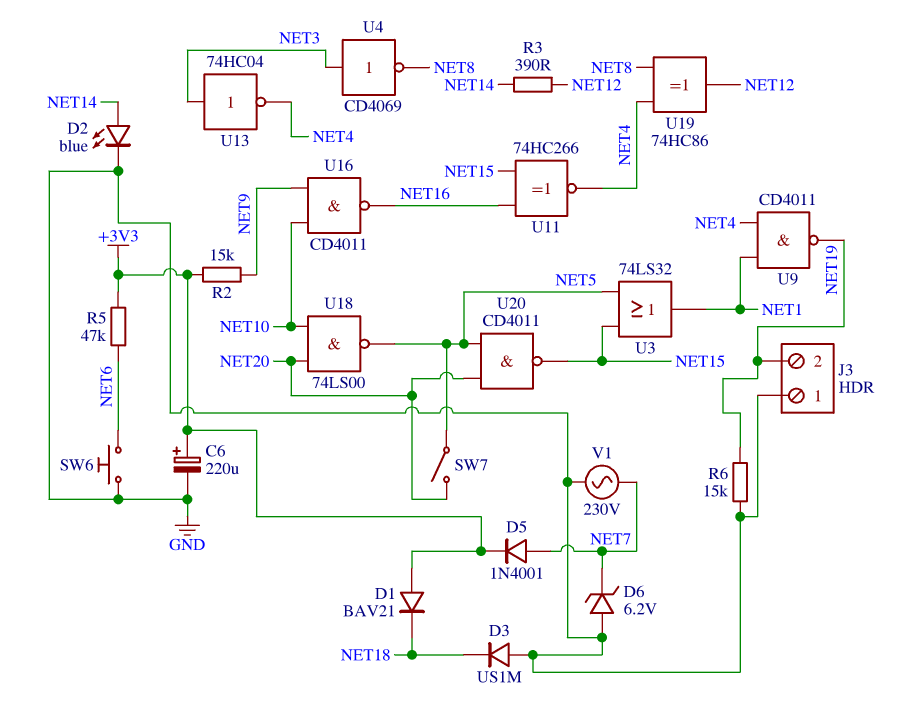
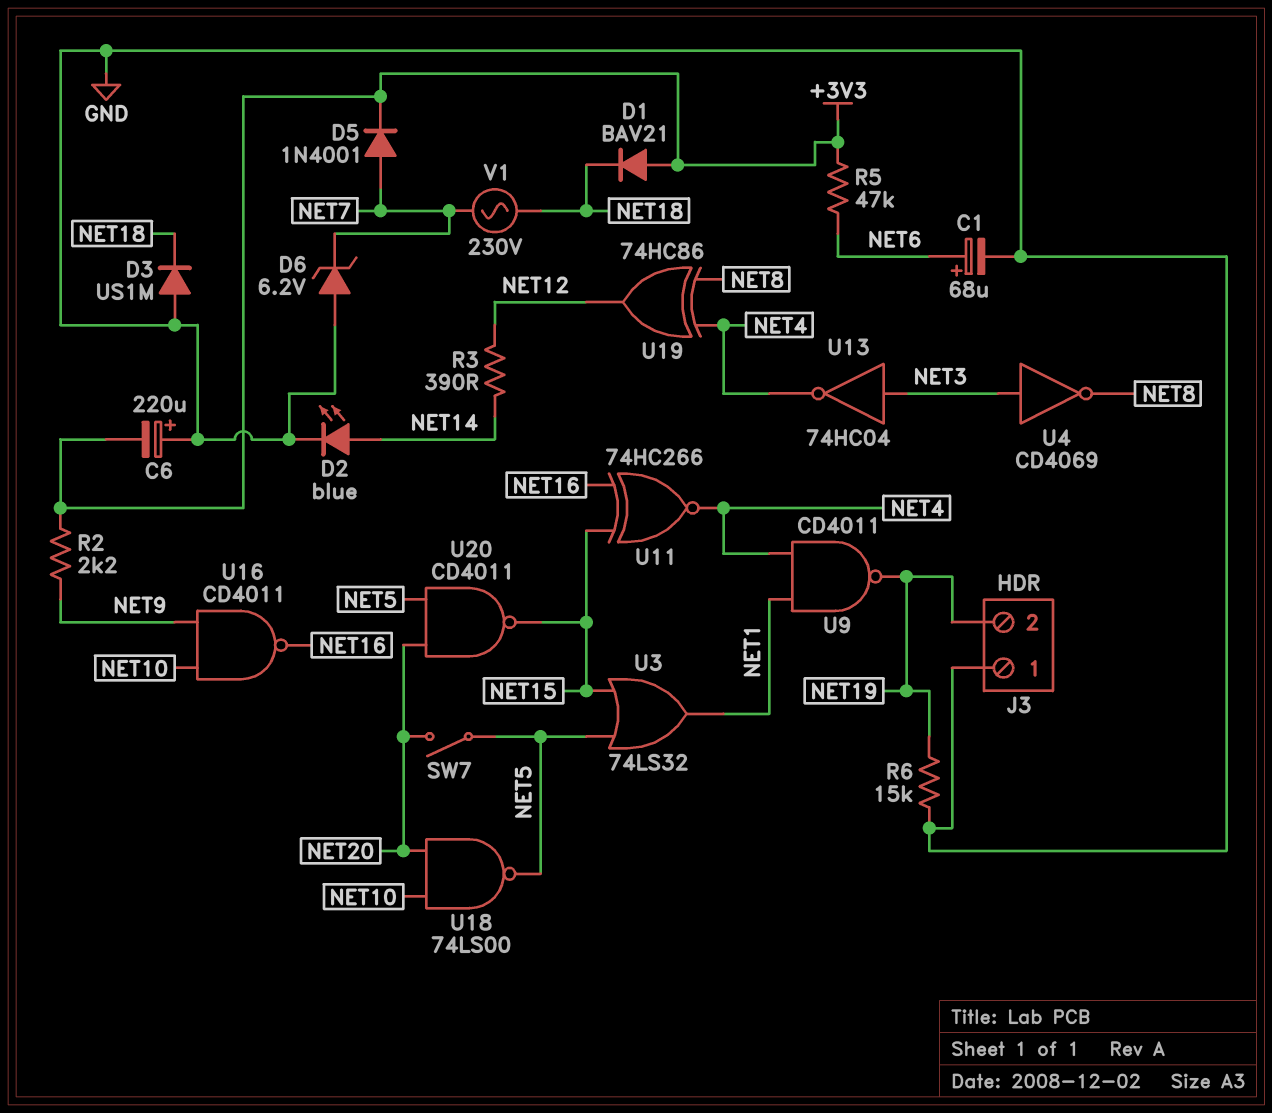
C1: none -> 68uF (plus NET6, minus GND)
C6: 220uF (plus +3V3, minus GND) -> 220uF (plus GND, minus +3V3)
R2: 15k (+3V3, NET9) -> 2.2k (+3V3, NET9)
SW6: button (GND, NET6) -> none
V1: AC 230V (GND, NET7) -> AC 230V (NET7, NET18)

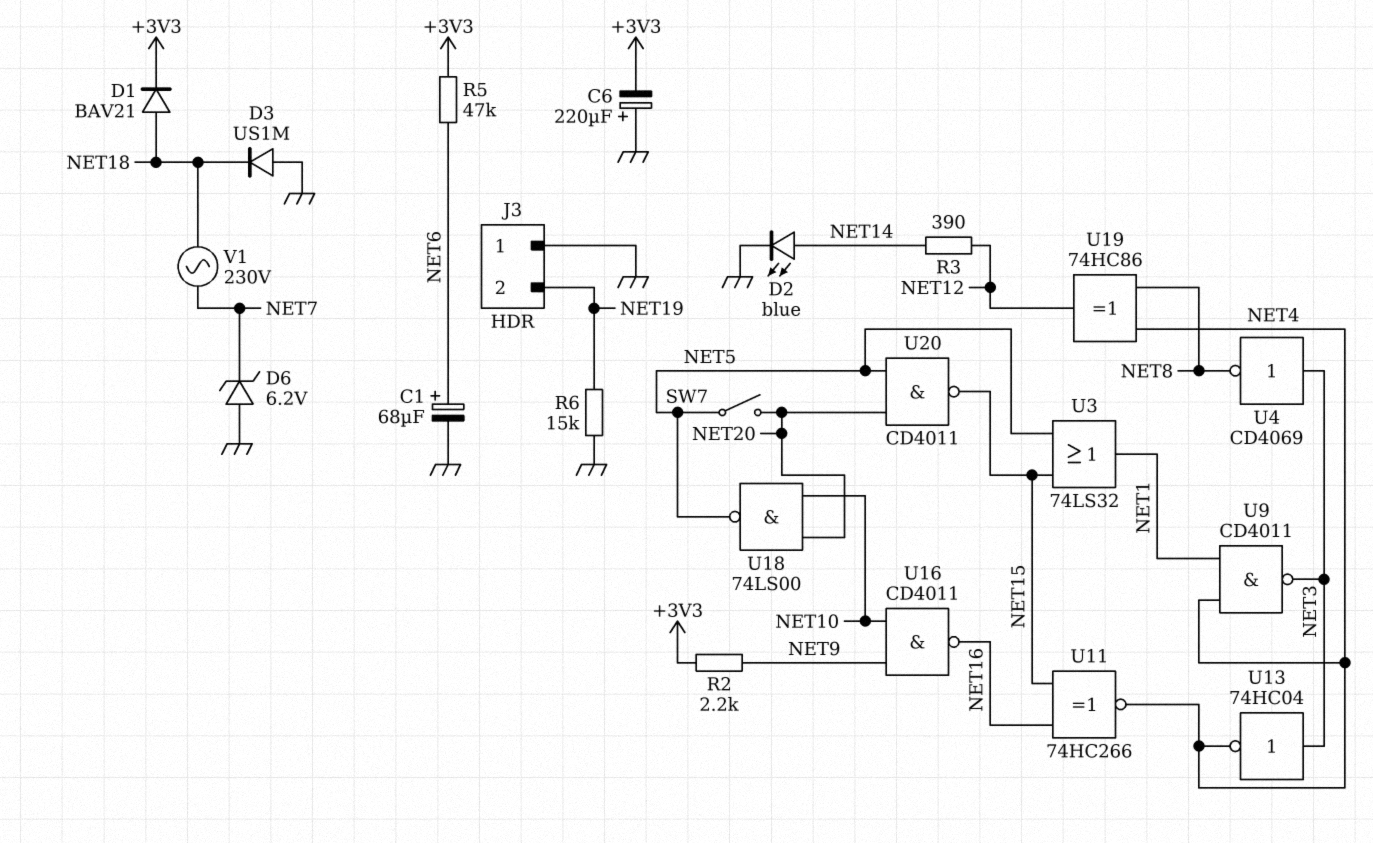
D1: diode BAV21 (A +3V3, K NET18) -> diode BAV21 (A NET18, K +3V3)
D5: diode 1N4001 (A NET7, K +3V3) -> none
U9: NAND CD4011 (in NET1, in NET4, out NET19) -> NAND CD4011 (in NET1, in NET4, out NET3)

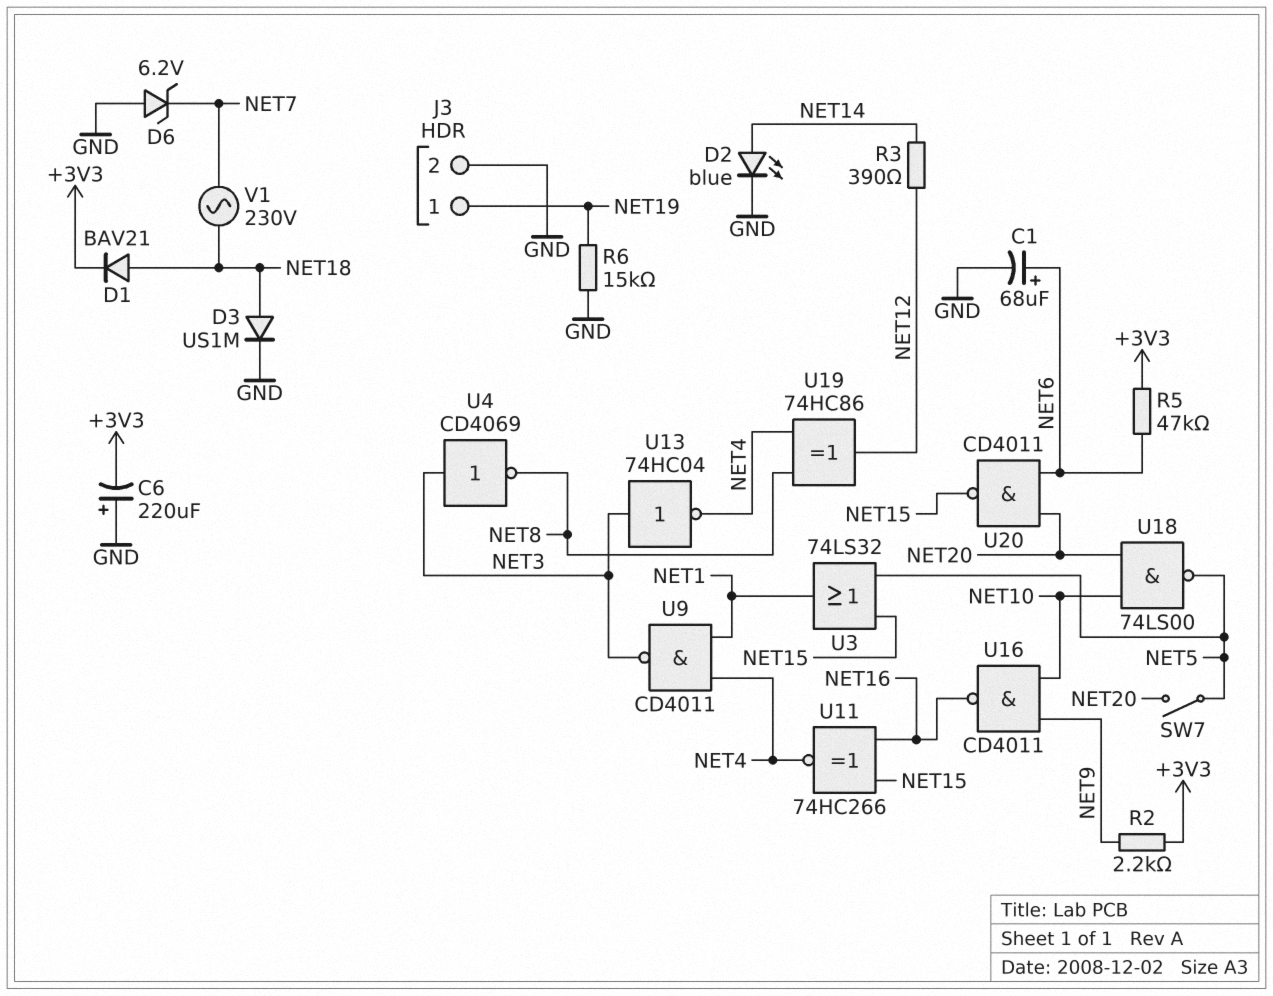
D3: diode US1M (A GND, K NET18) -> diode US1M (A NET18, K GND)
J3 pin 1: GND -> NET19
J3 pin 2: NET19 -> GND
U20: NAND CD4011 (in NET5, in NET20, out NET15) -> NAND CD4011 (in NET6, in NET20, out NET15)

